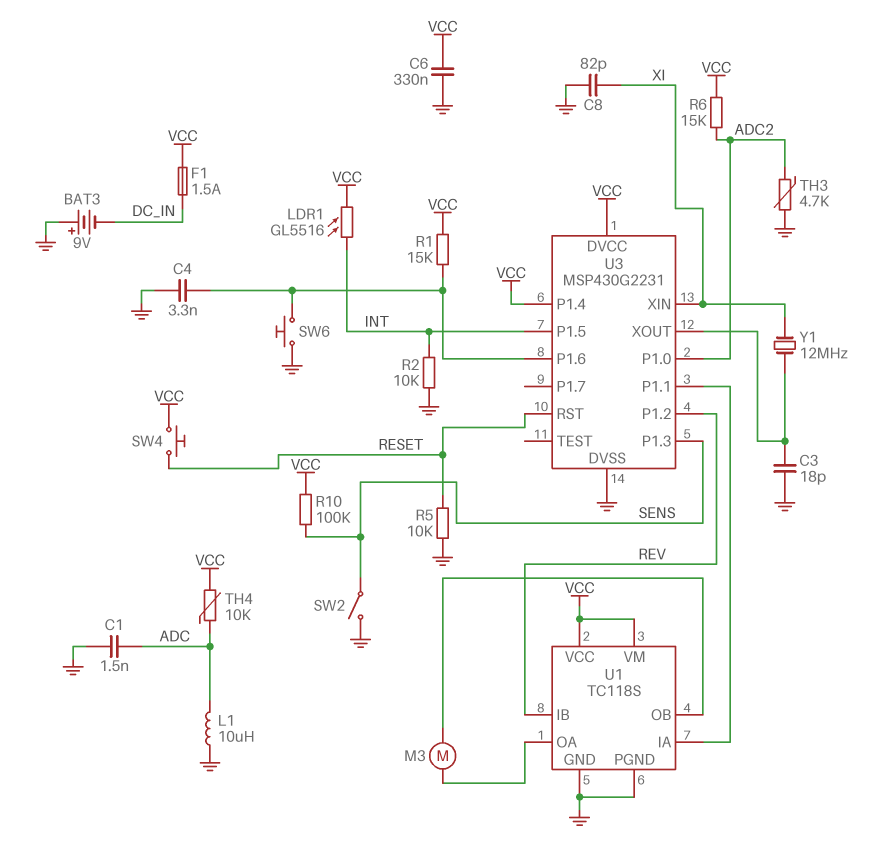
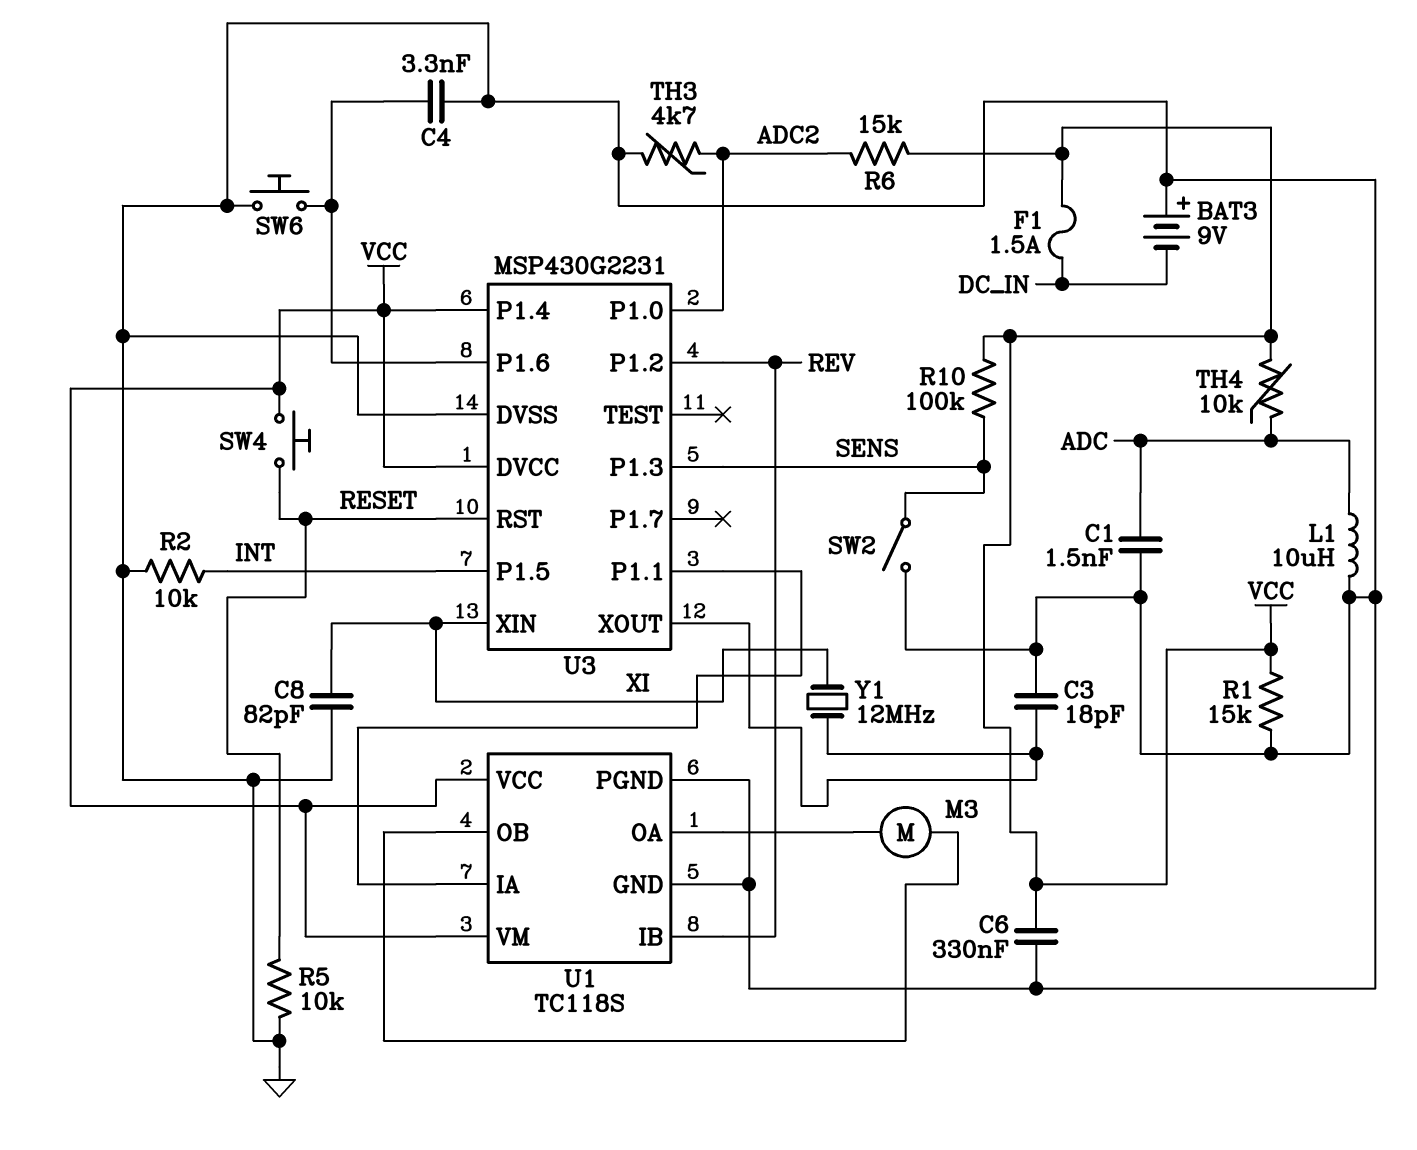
LDR1: GL5516 (INT, VCC) -> none
R1: 15k (U3/P1.6, VCC) -> 15k (GND, VCC)

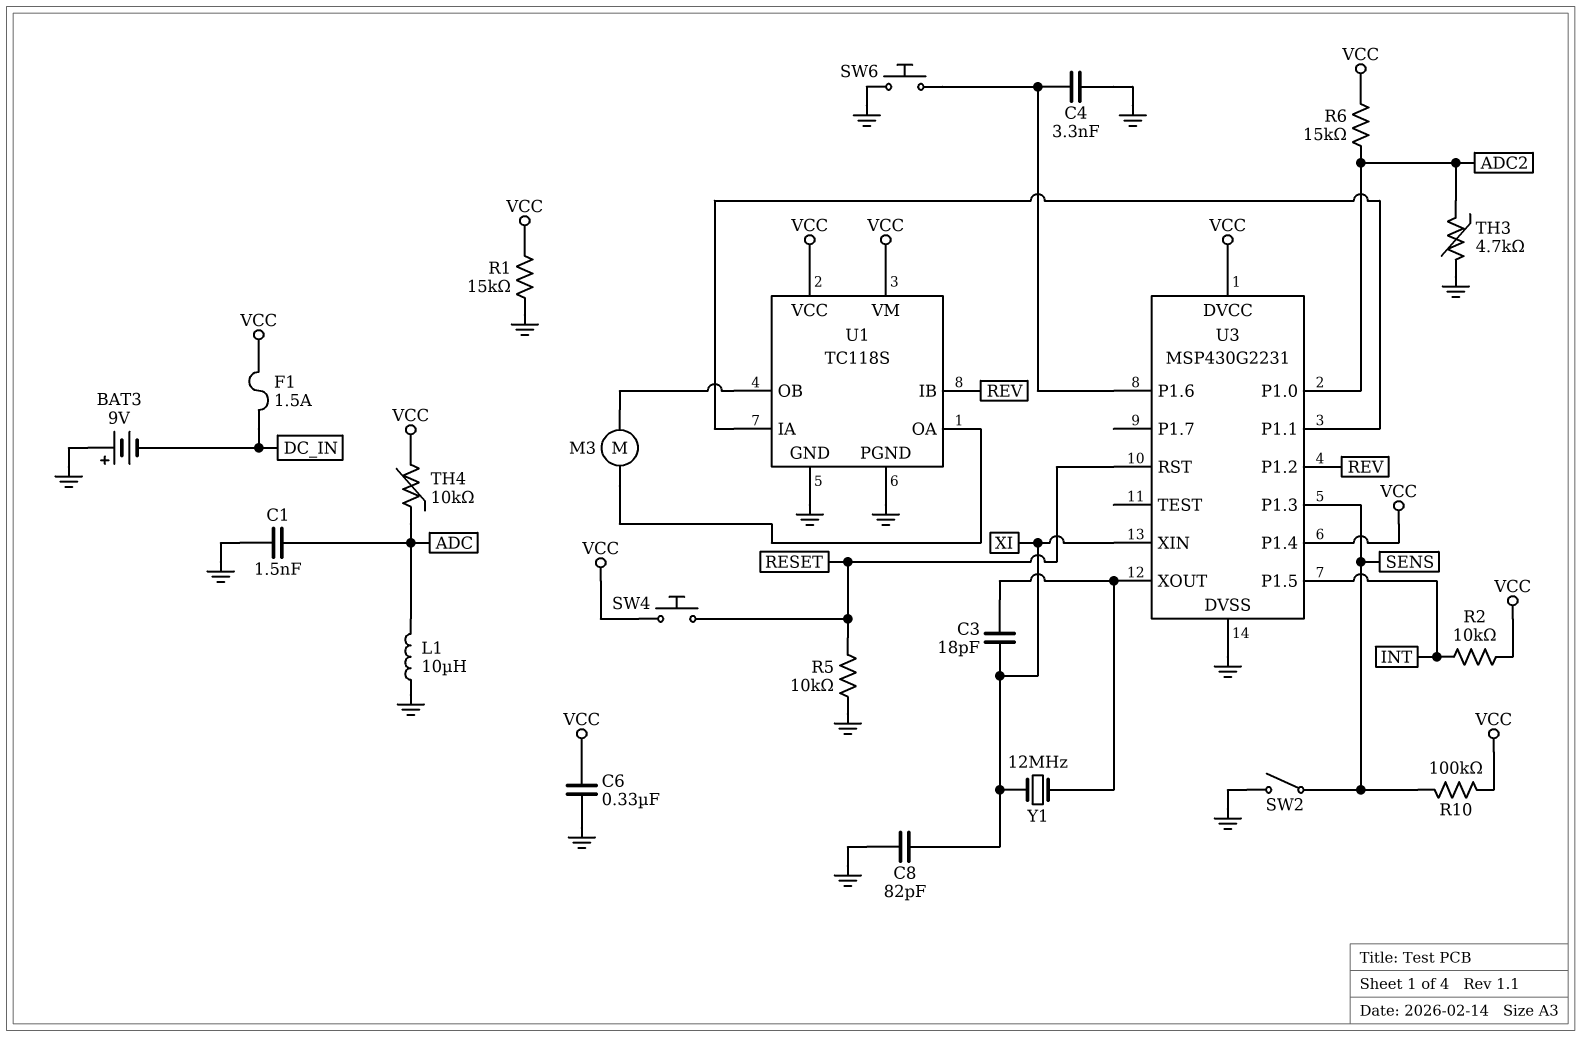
C3: 18pF (GND, U3/XOUT) -> 18pF (U3/XOUT, XI)
R2: 10k (GND, INT) -> 10k (INT, VCC)

